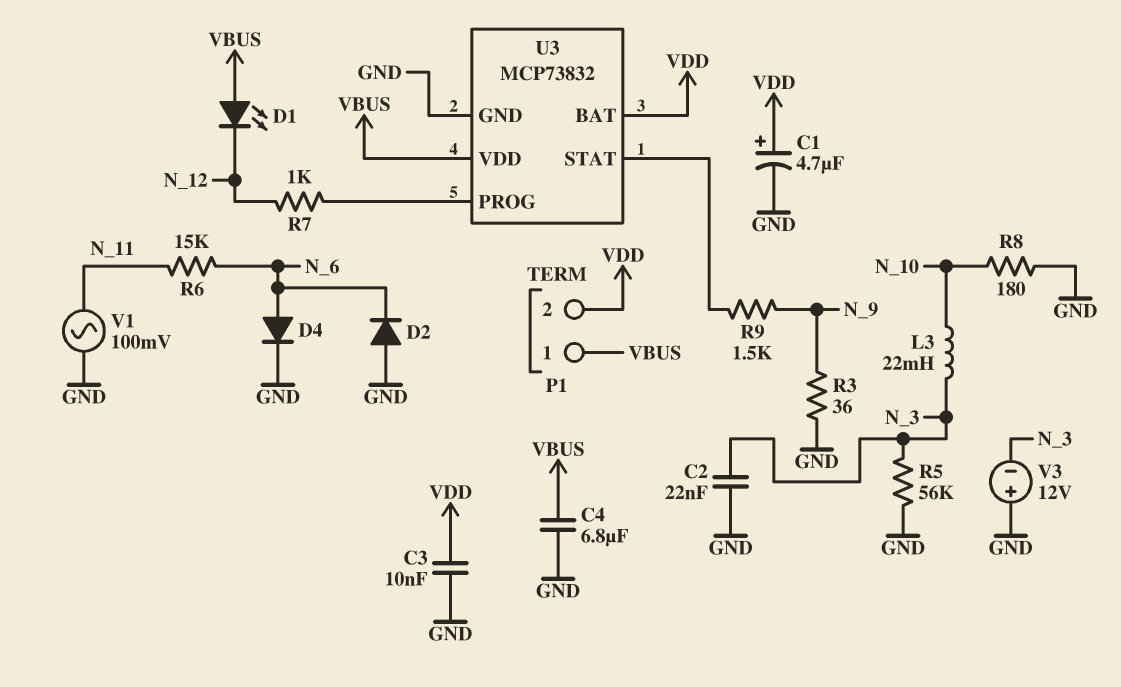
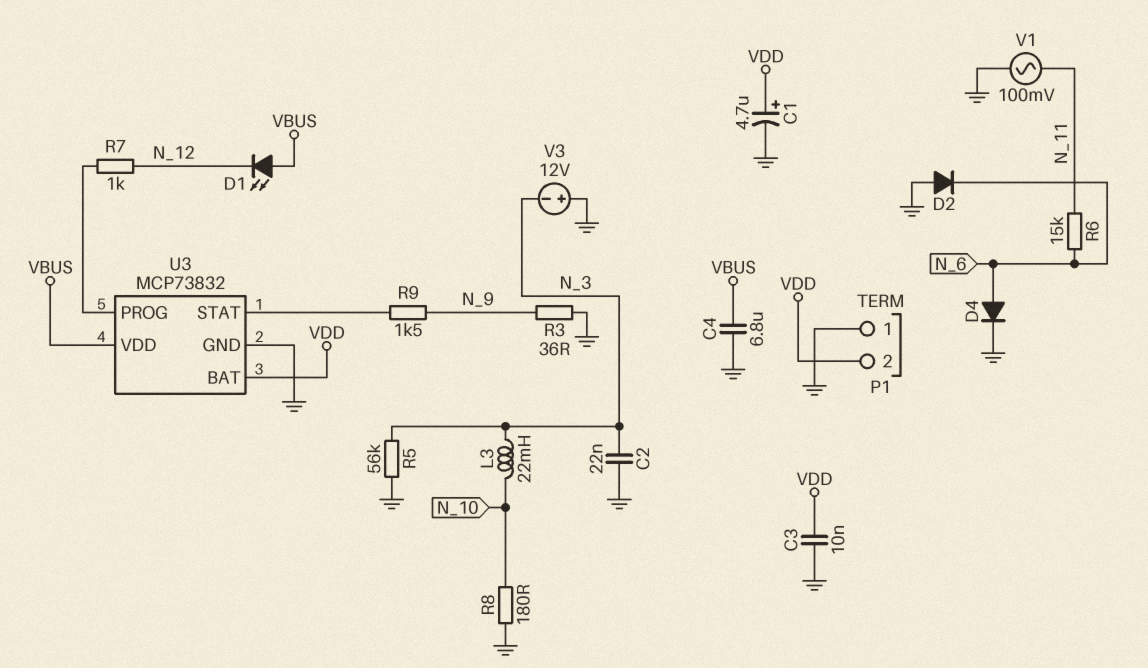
P1 pin 1: VBUS -> GND

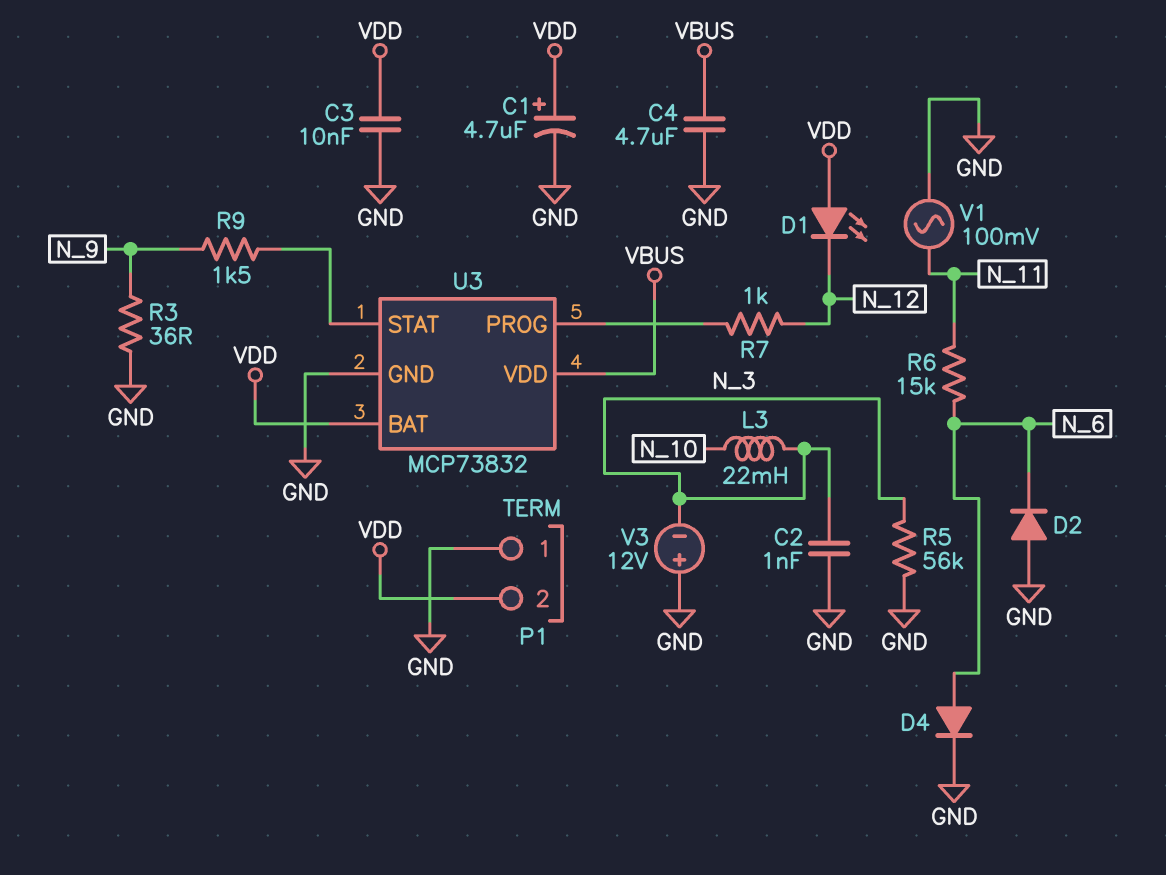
C2: 22nF (GND, N_3) -> 1nF (GND, N_3)
C4: 6.8uF (GND, VBUS) -> 4.7uF (GND, VBUS)
D1: LED (A VBUS, K N_12) -> LED (A VDD, K N_12)
R8: 180 (GND, N_10) -> none

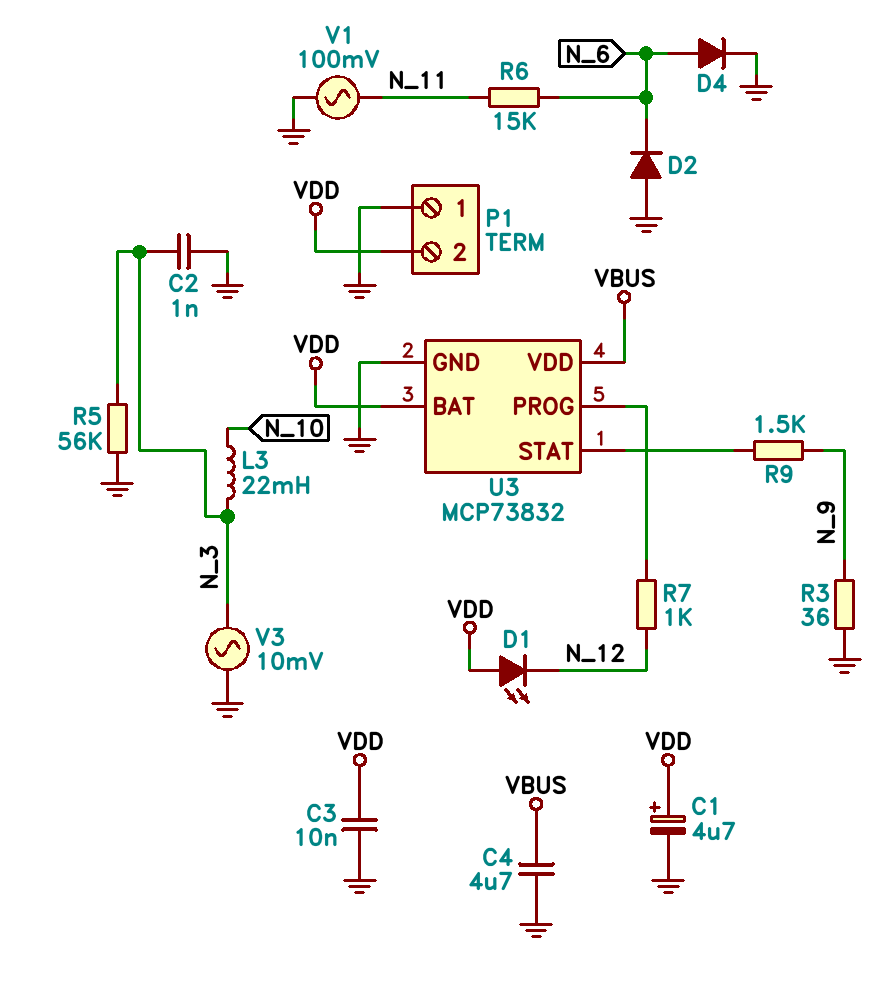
V3: 12V (plus GND, minus N_3) -> AC 10mV (GND, N_3)

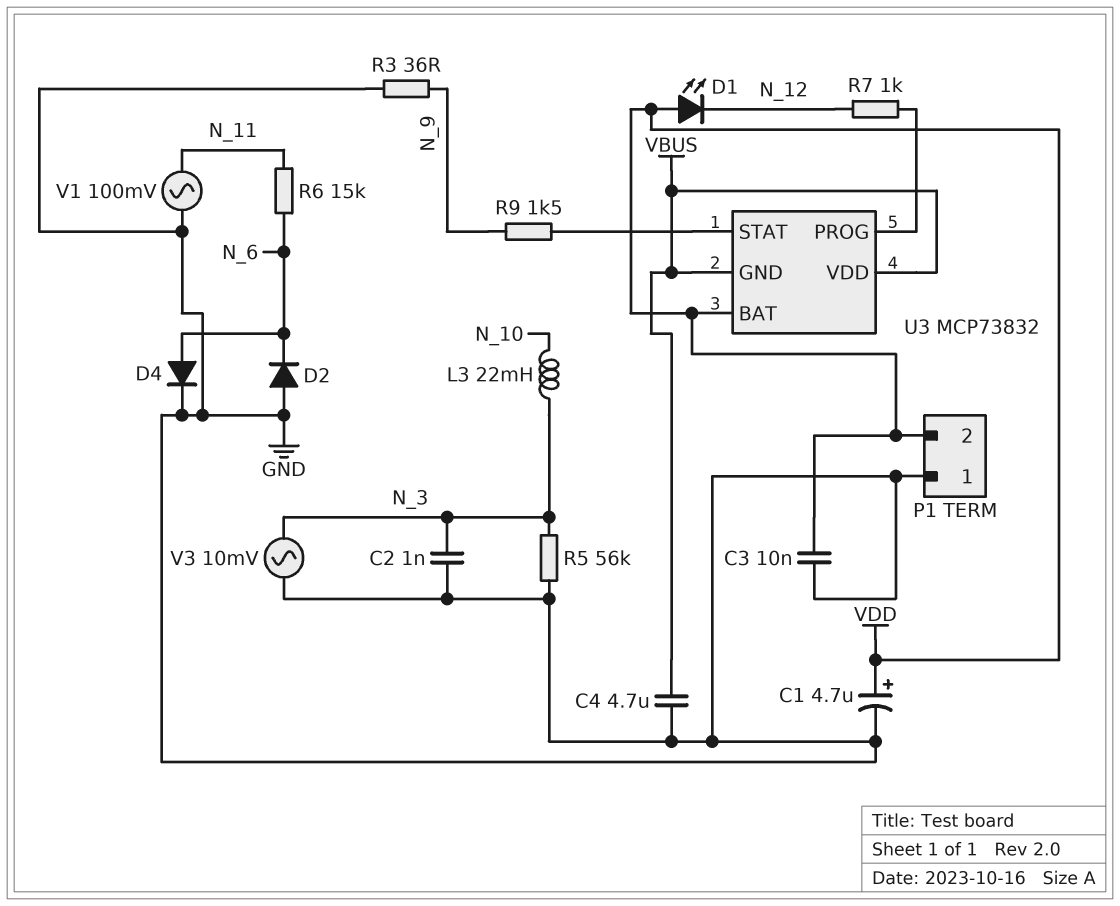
U3 pin GND: GND -> VBUS

